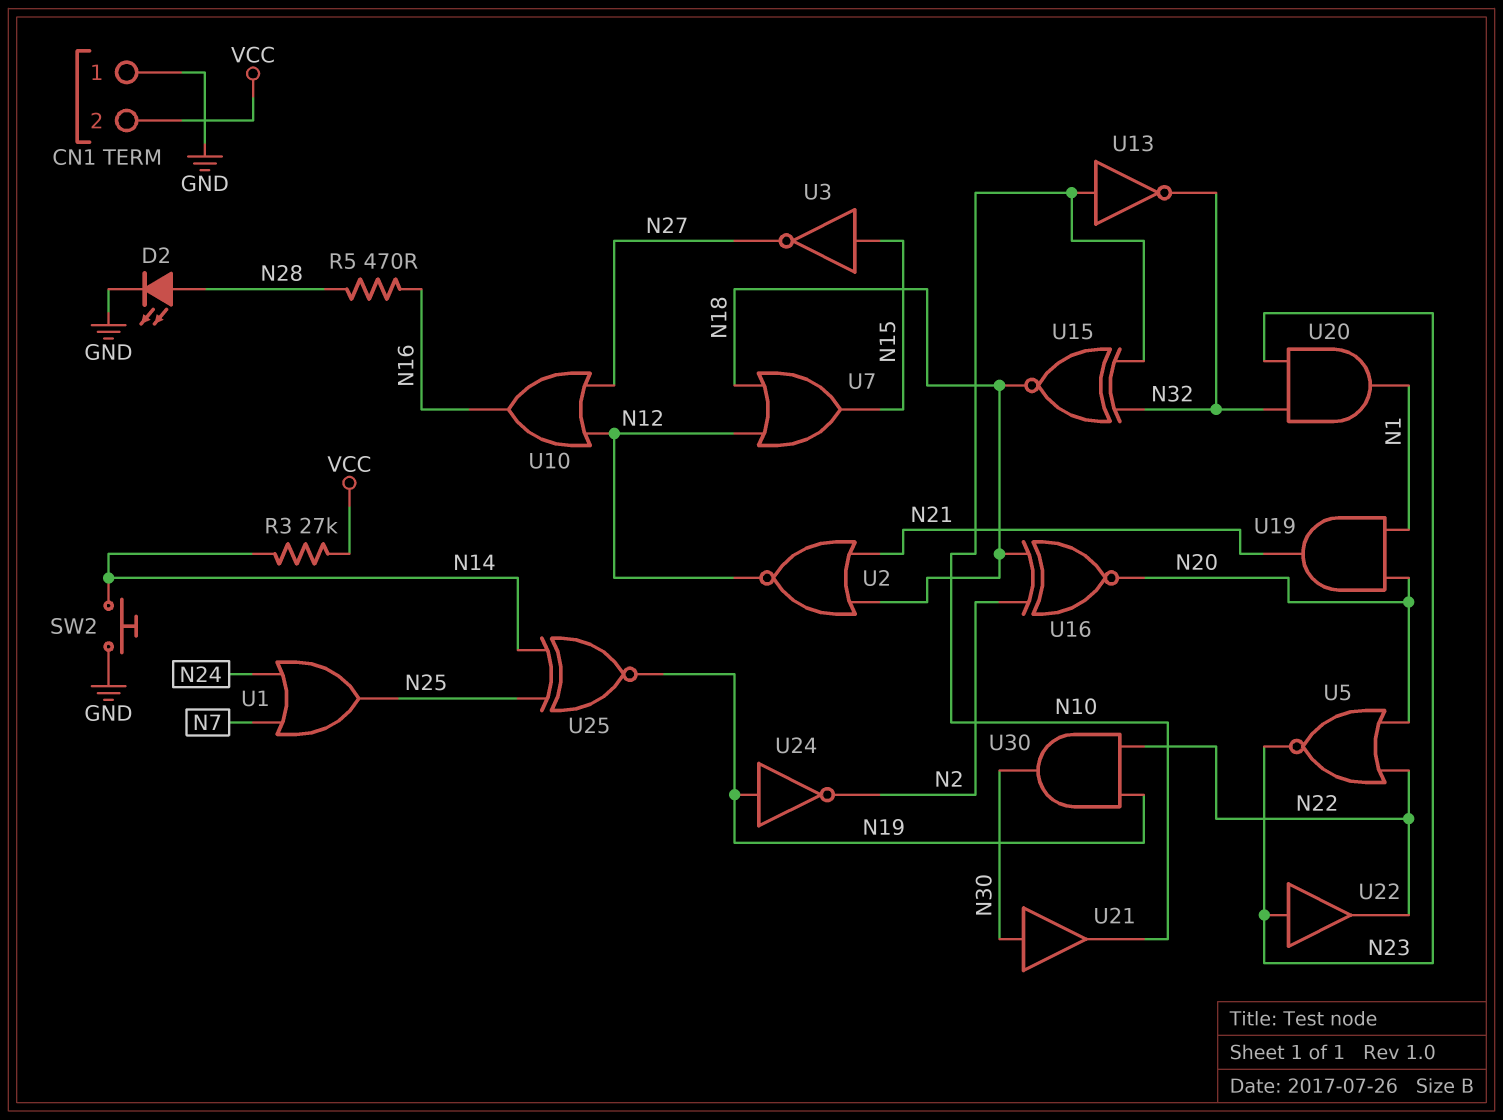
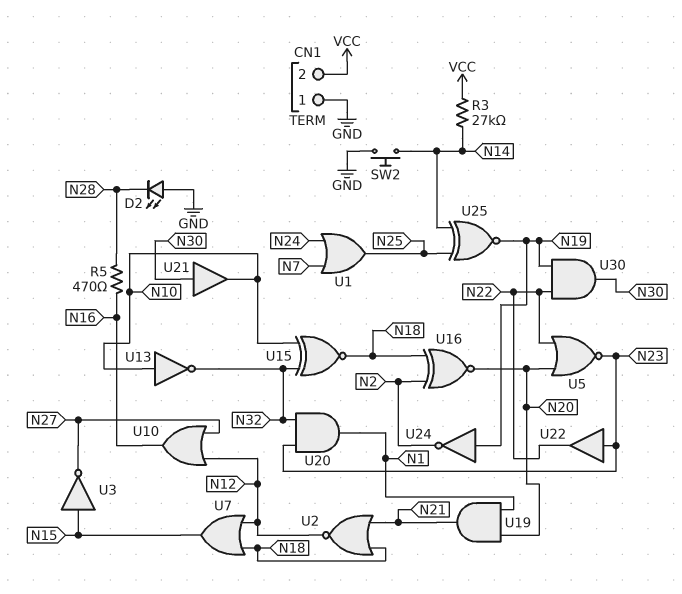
D2: LED (A N28, K GND) -> LED (A GND, K N28)

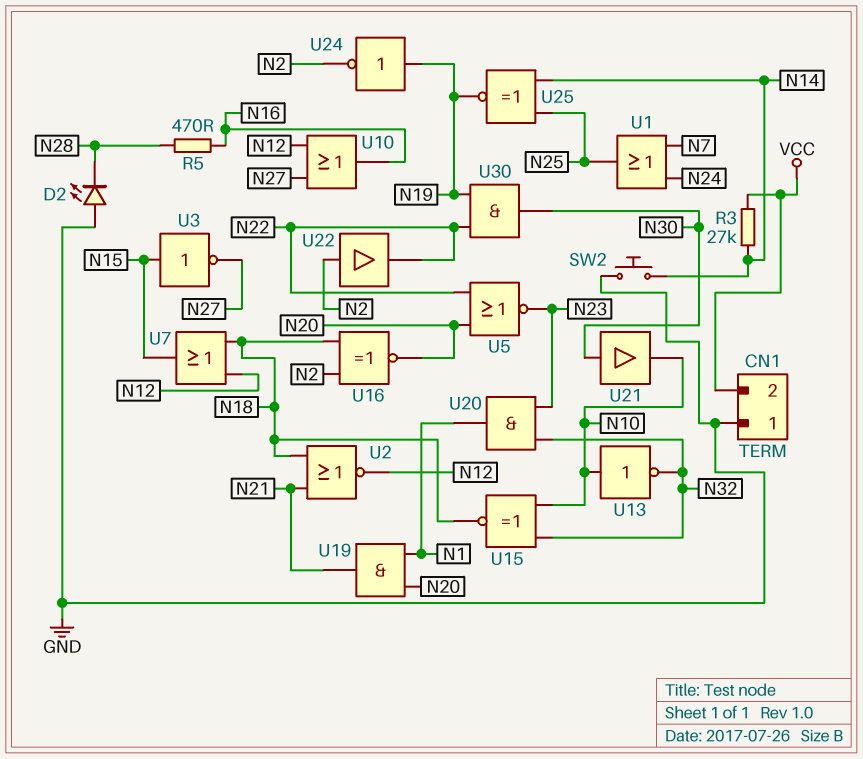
U22: buffer (in N23, out N22) -> buffer (in N2, out N22)

